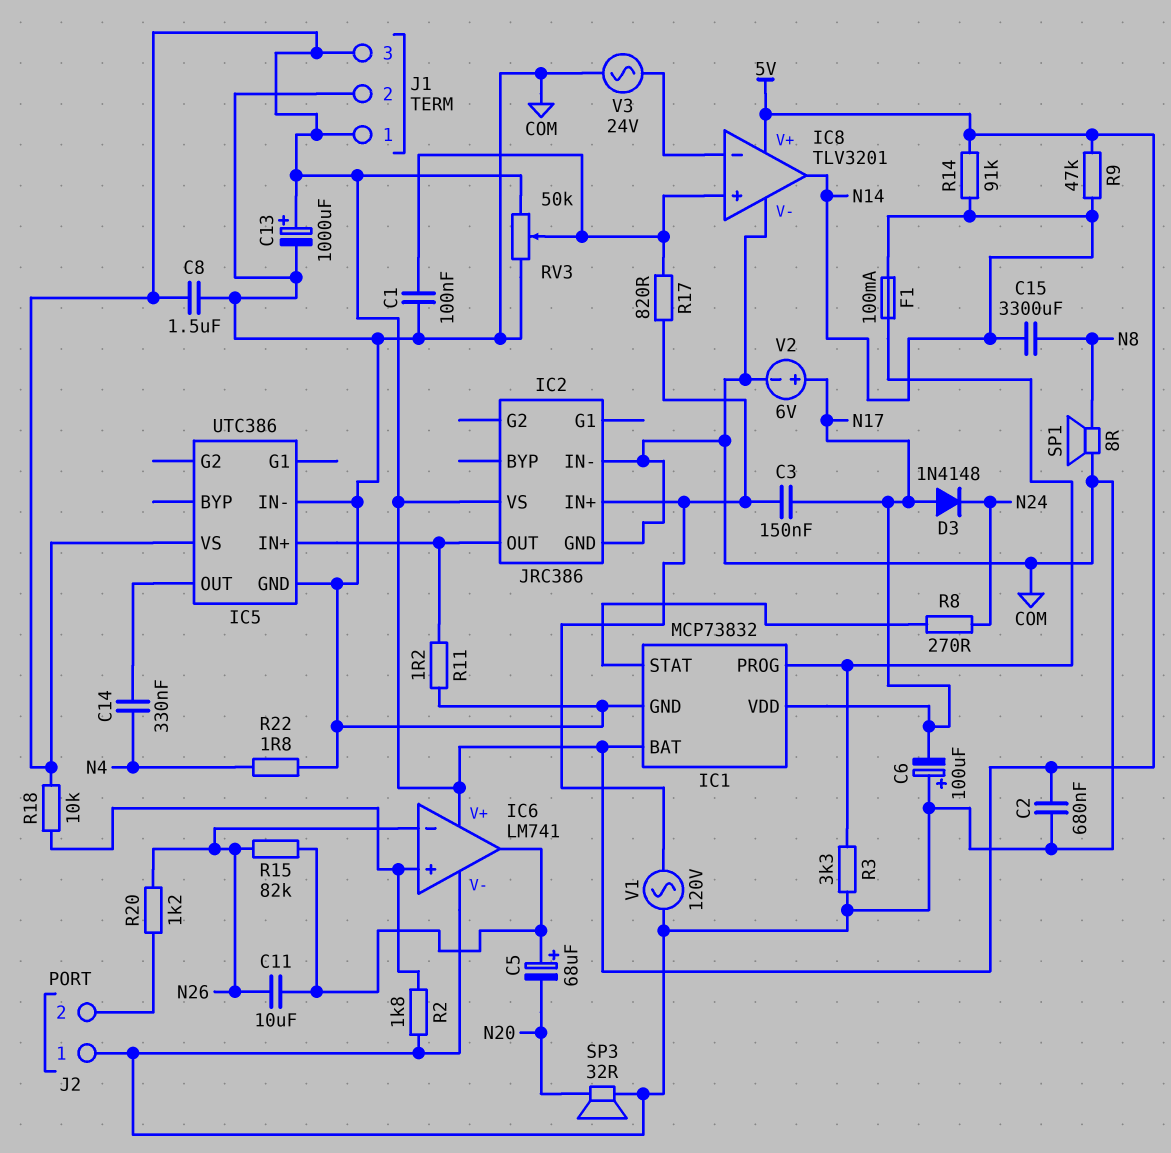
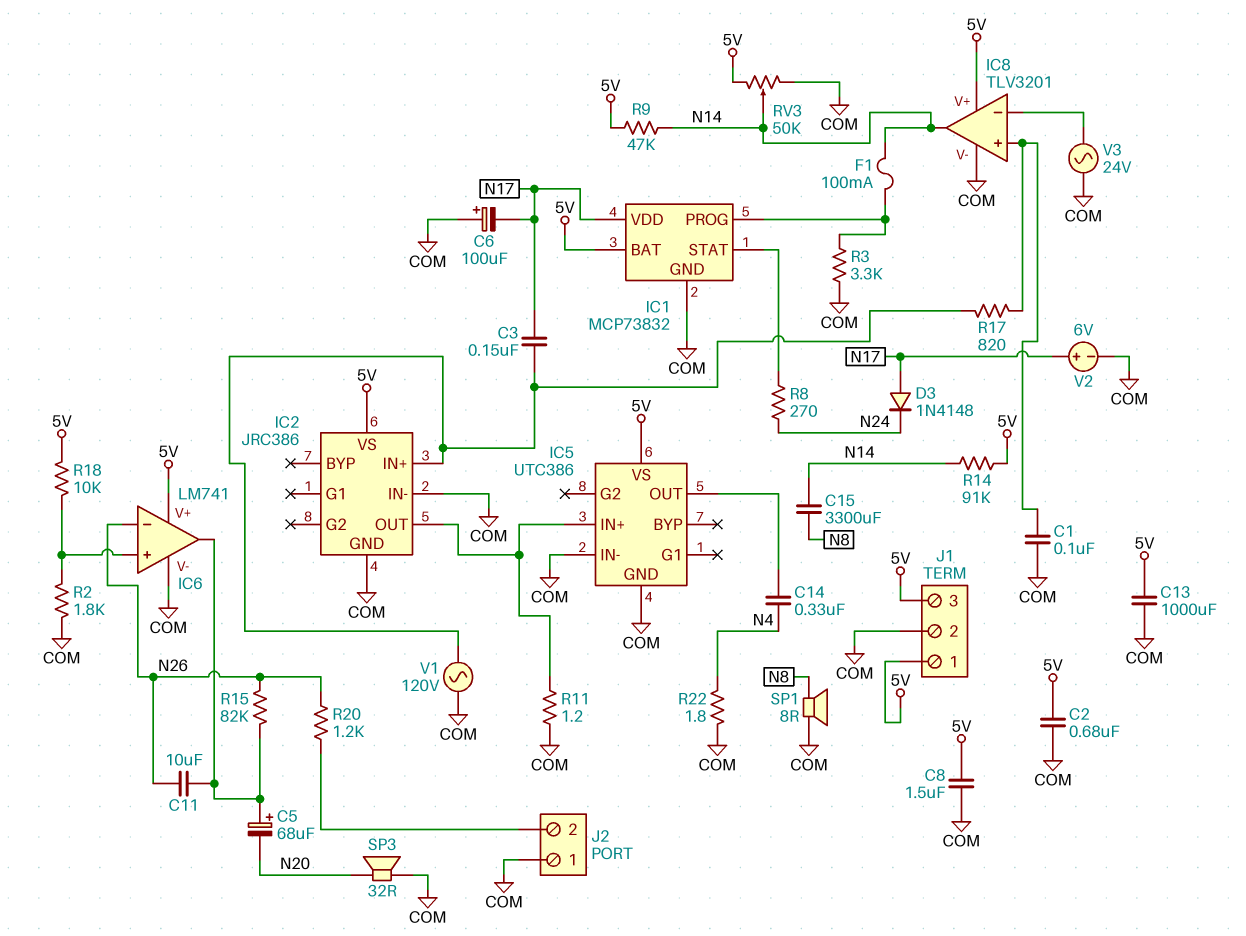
C13: 1000uF (plus 5V, minus COM) -> 1000uF (5V, COM)
RV3: 50k (5V, COM, wiper IC8/in+) -> 50k (5V, COM, wiper N14)

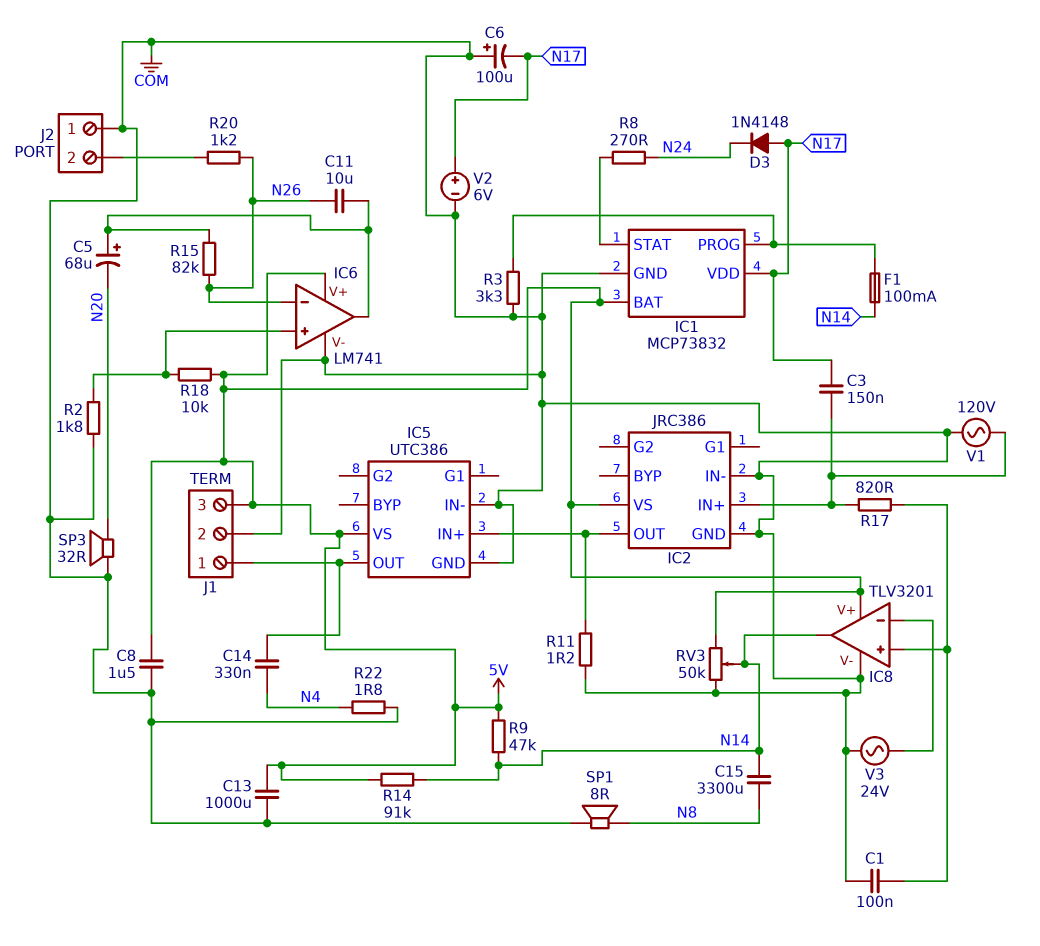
C2: 680nF (5V, COM) -> none
J1 pin 1: 5V -> IC5/OUT

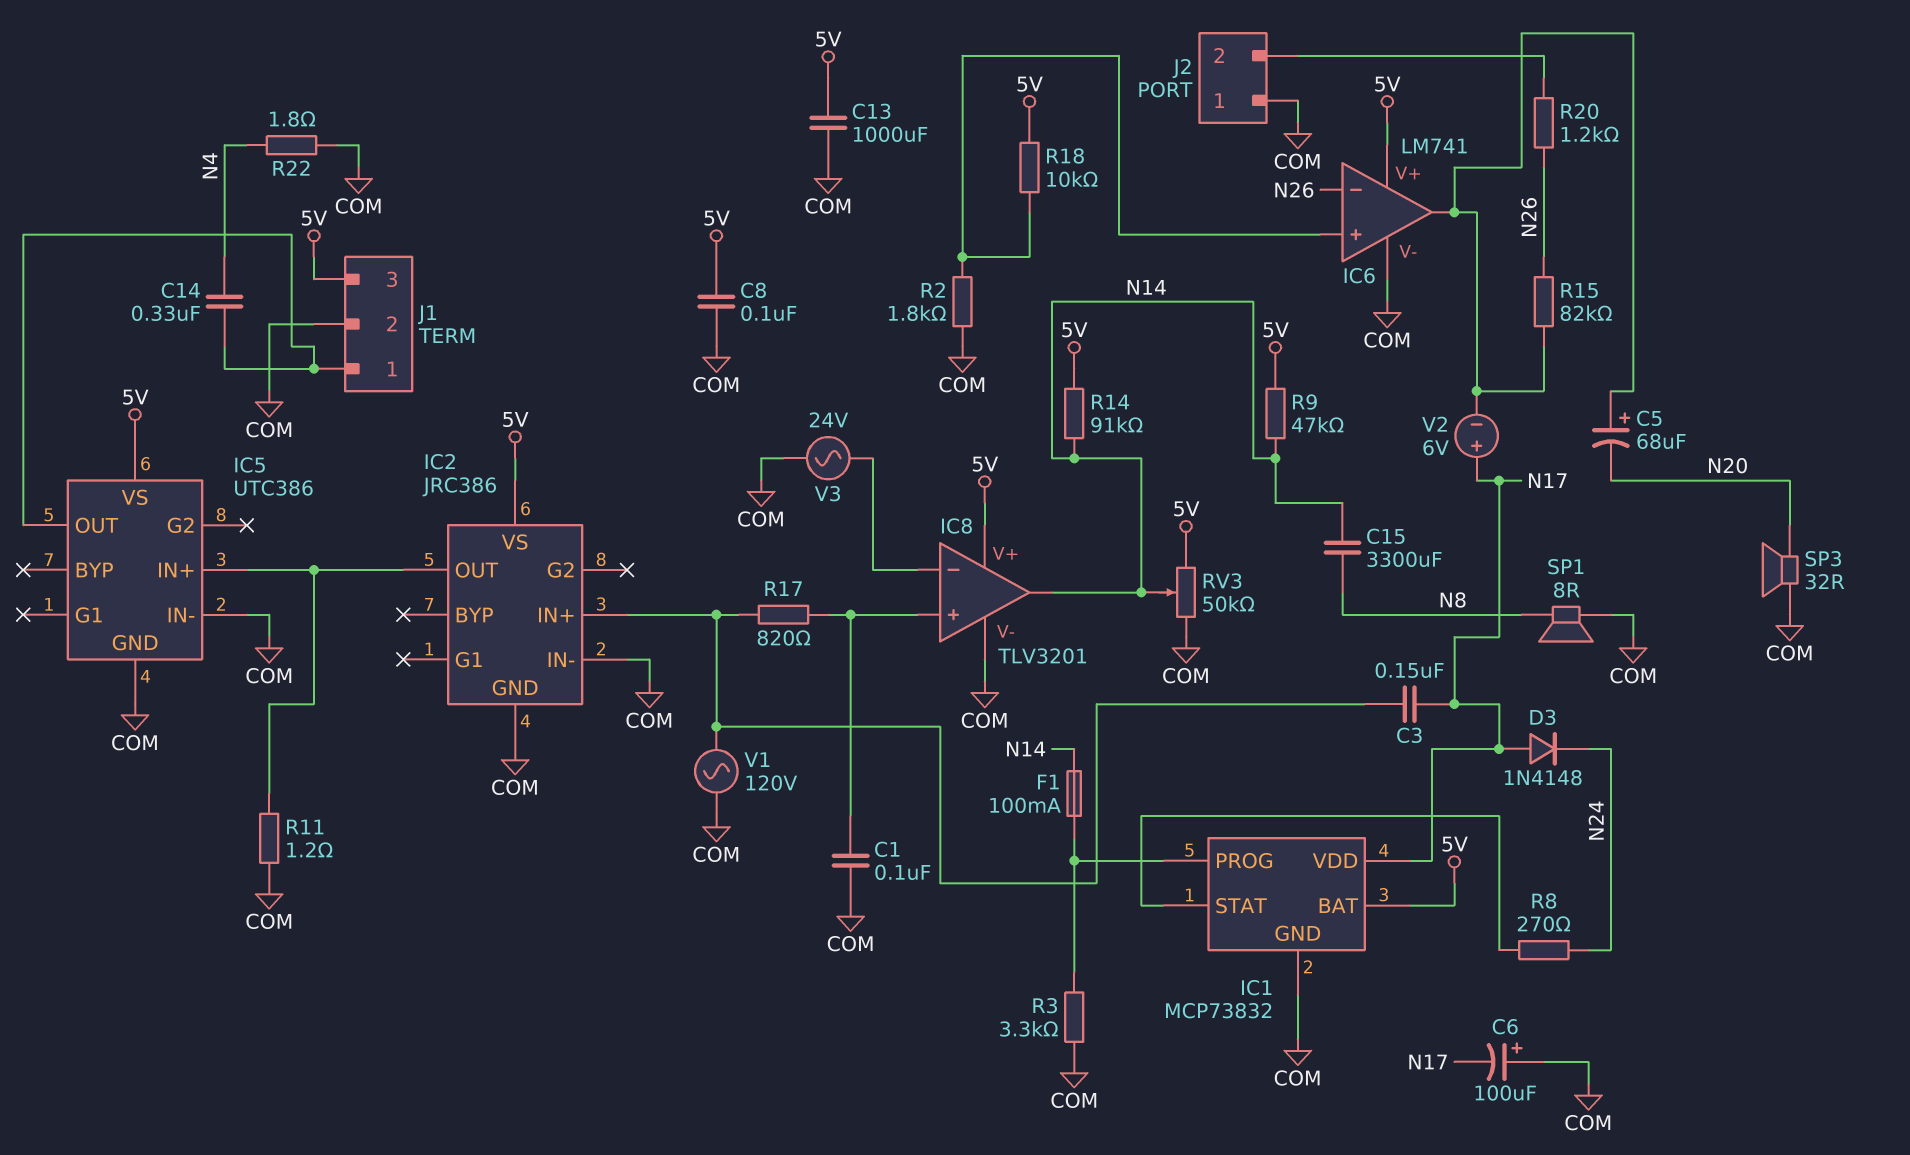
C8: 1.5uF (5V, COM) -> 100nF (5V, COM)
C11: 10uF (IC6/out, N26) -> none
V2: 6V (plus N17, minus COM) -> 6V (plus N17, minus IC6/out)

